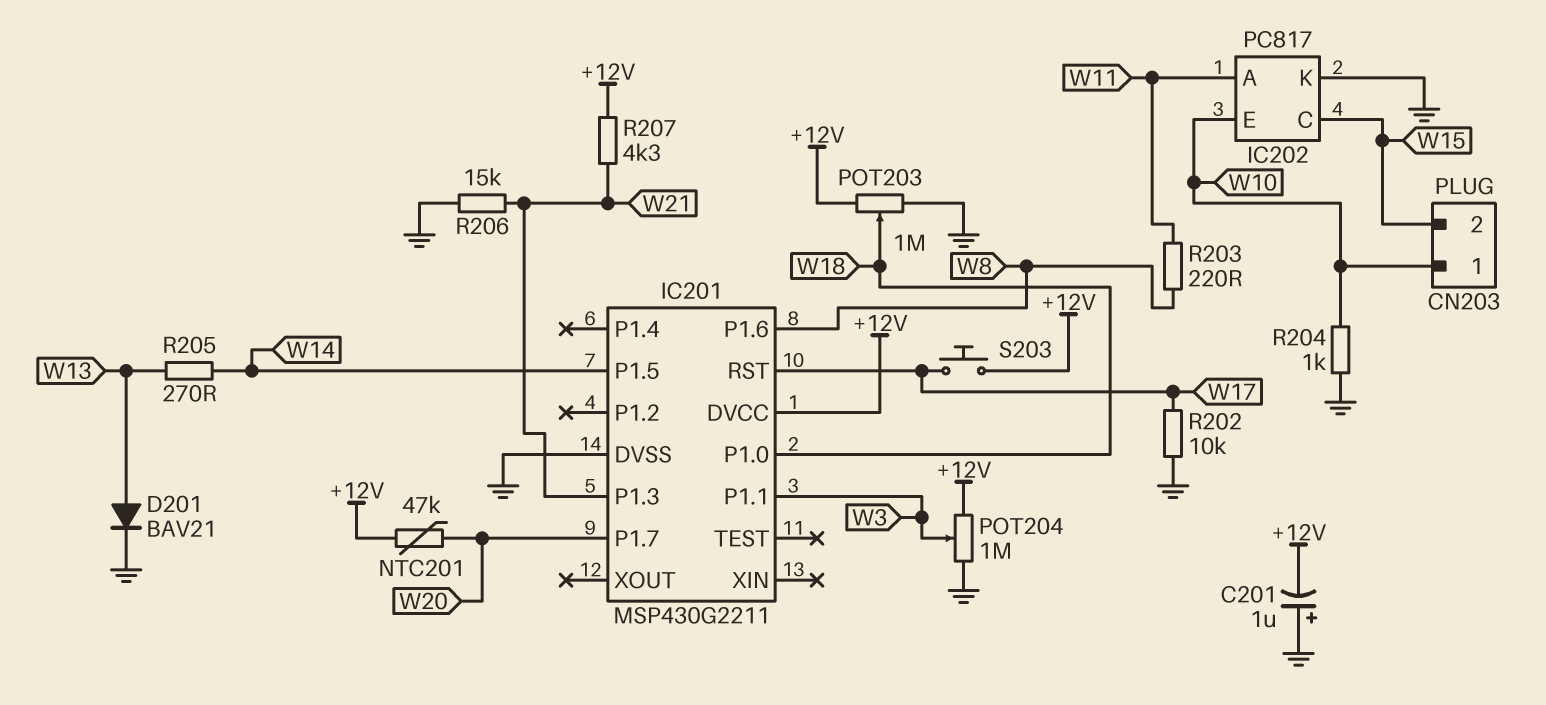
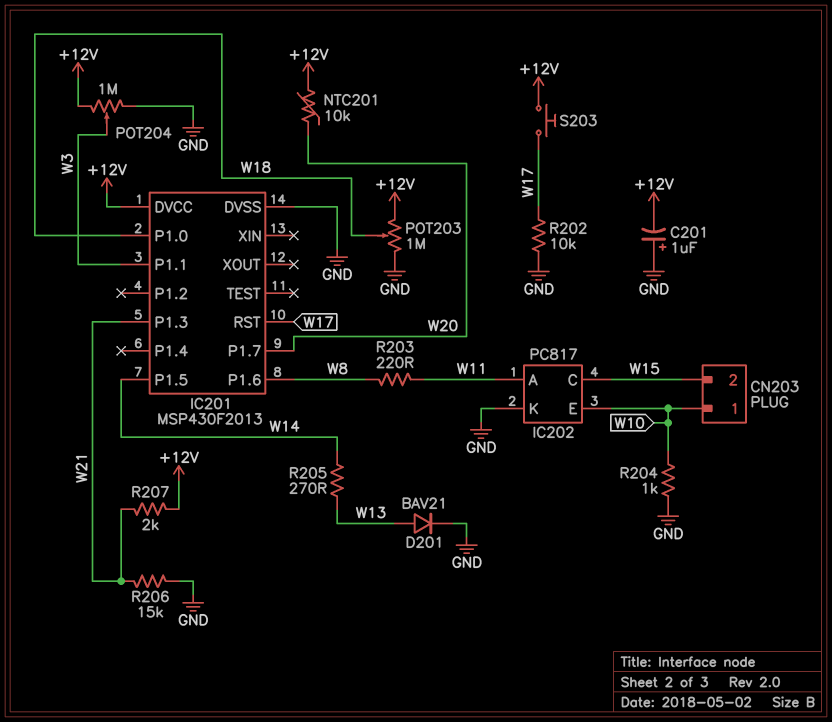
IC201: MSP430G2211 -> MSP430F2013
NTC201: 47k (+12V, W20) -> 10k (+12V, W20)
R207: 4.3k (+12V, W21) -> 2k (+12V, W21)

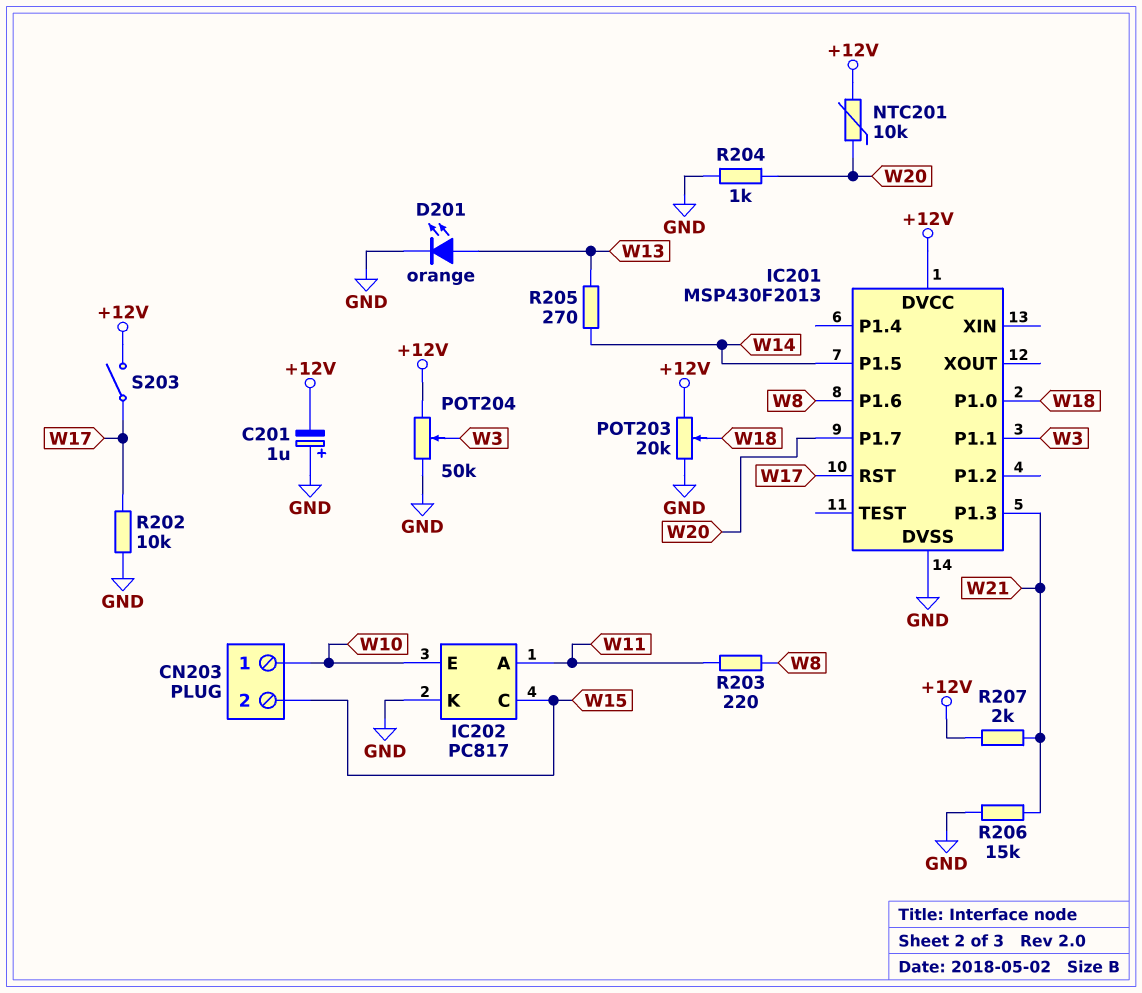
D201: diode BAV21 (A W13, K GND) -> LED orange (A W13, K GND)
POT203: 1M (+12V, GND, wiper W18) -> 20k (+12V, GND, wiper W18)
POT204: 1M (+12V, GND, wiper W3) -> 50k (+12V, GND, wiper W3)
R204: 1k (GND, W10) -> 1k (GND, W20)
S203: button (+12V, W17) -> switch (+12V, W17)

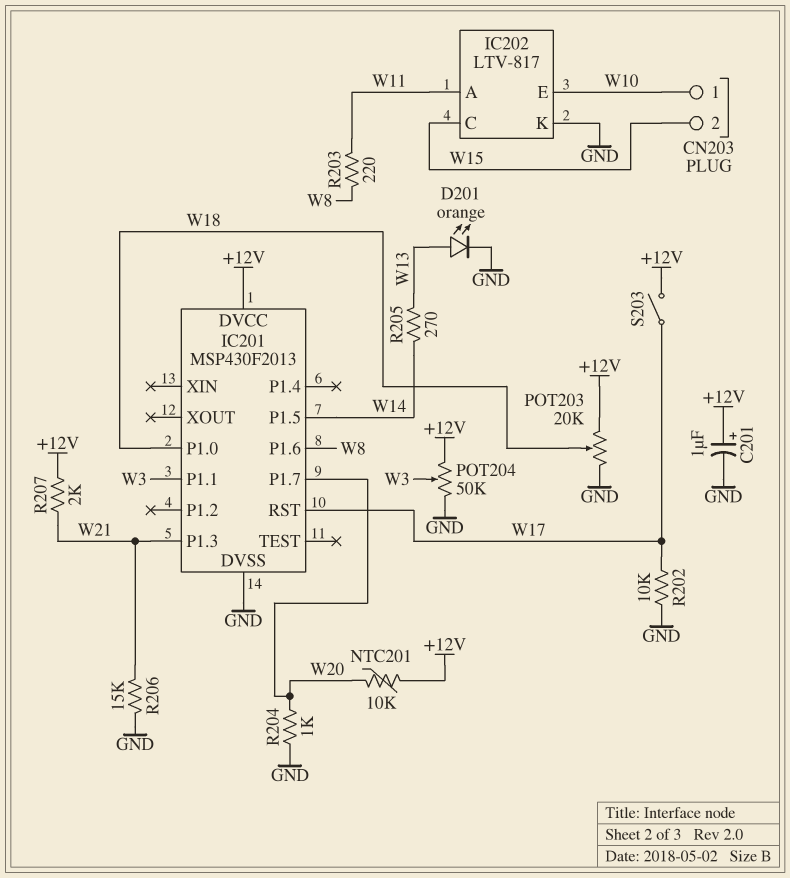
C201: 1uF (plus GND, minus +12V) -> 1uF (plus +12V, minus GND)
IC202: PC817 -> LTV-817

